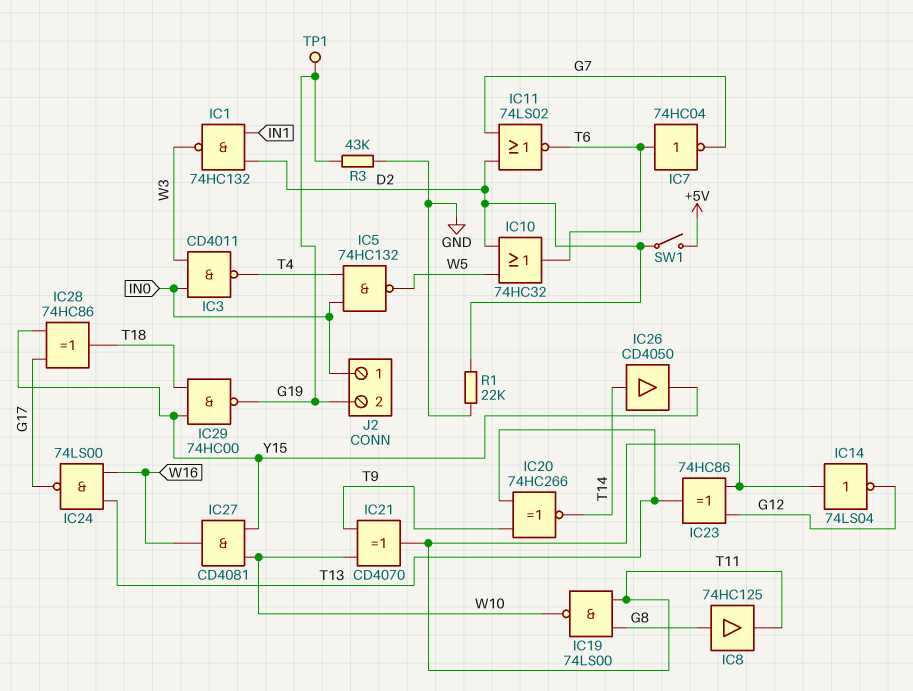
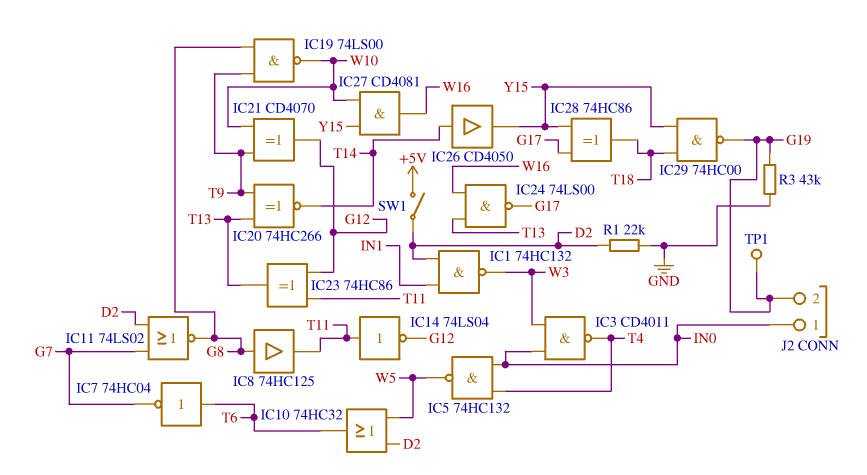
IC11: NOR 74LS02 (in D2, in G7, out T6) -> NOR 74LS02 (in D2, in G7, out G8)
IC19: NAND 74LS00 (in G8, in T11, out W10) -> NAND 74LS00 (in G8, in T9, out W10)
IC21: XOR CD4070 (in T9, in W10, out T11) -> XOR CD4070 (in T9, in W10, out G12)

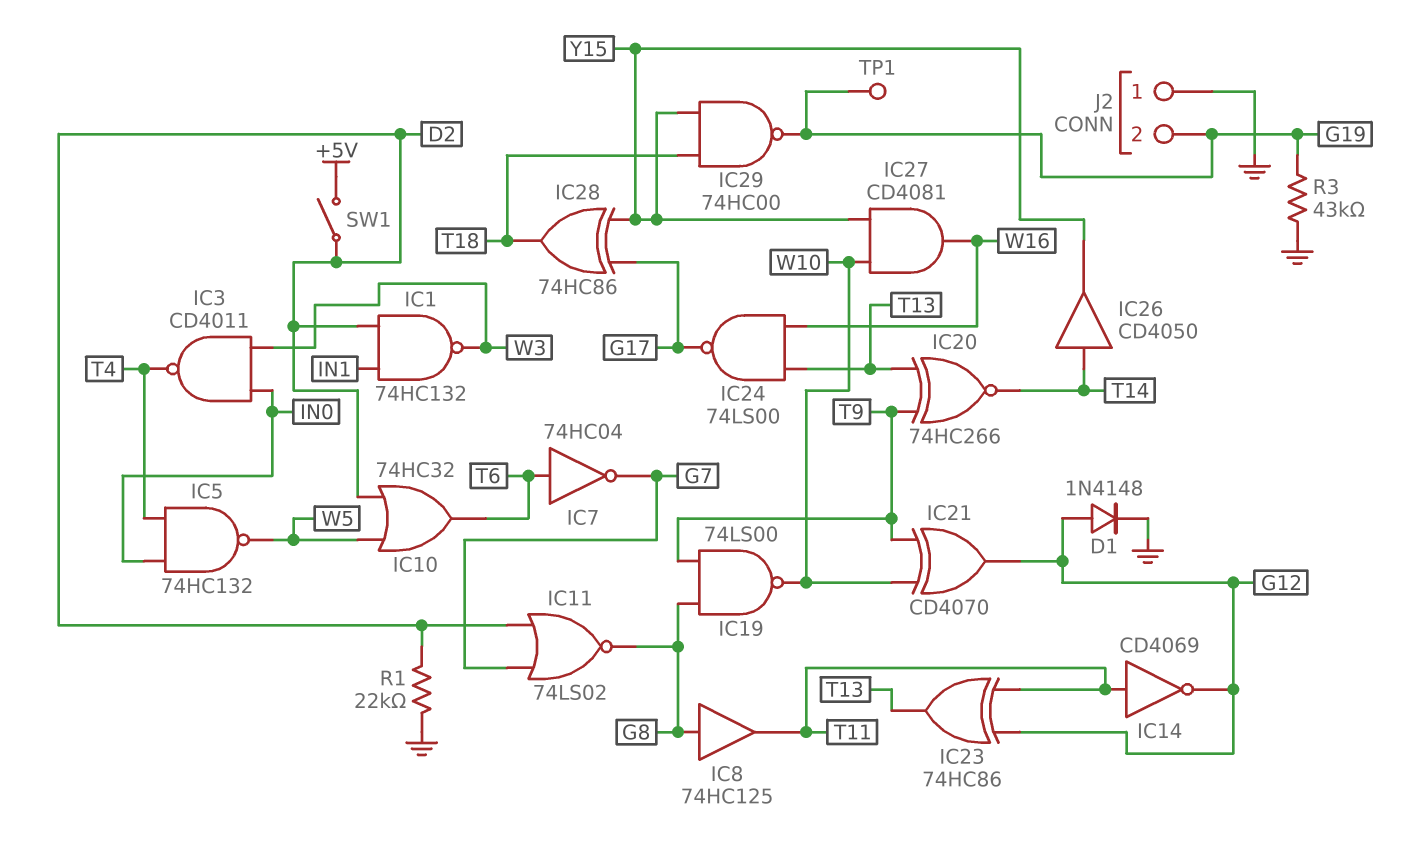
D1: none -> diode 1N4148 (A G12, K GND)
IC14: NOT 74LS04 (in T11, out G12) -> NOT CD4069 (in T11, out G12)
J2 pin 1: IN0 -> GND

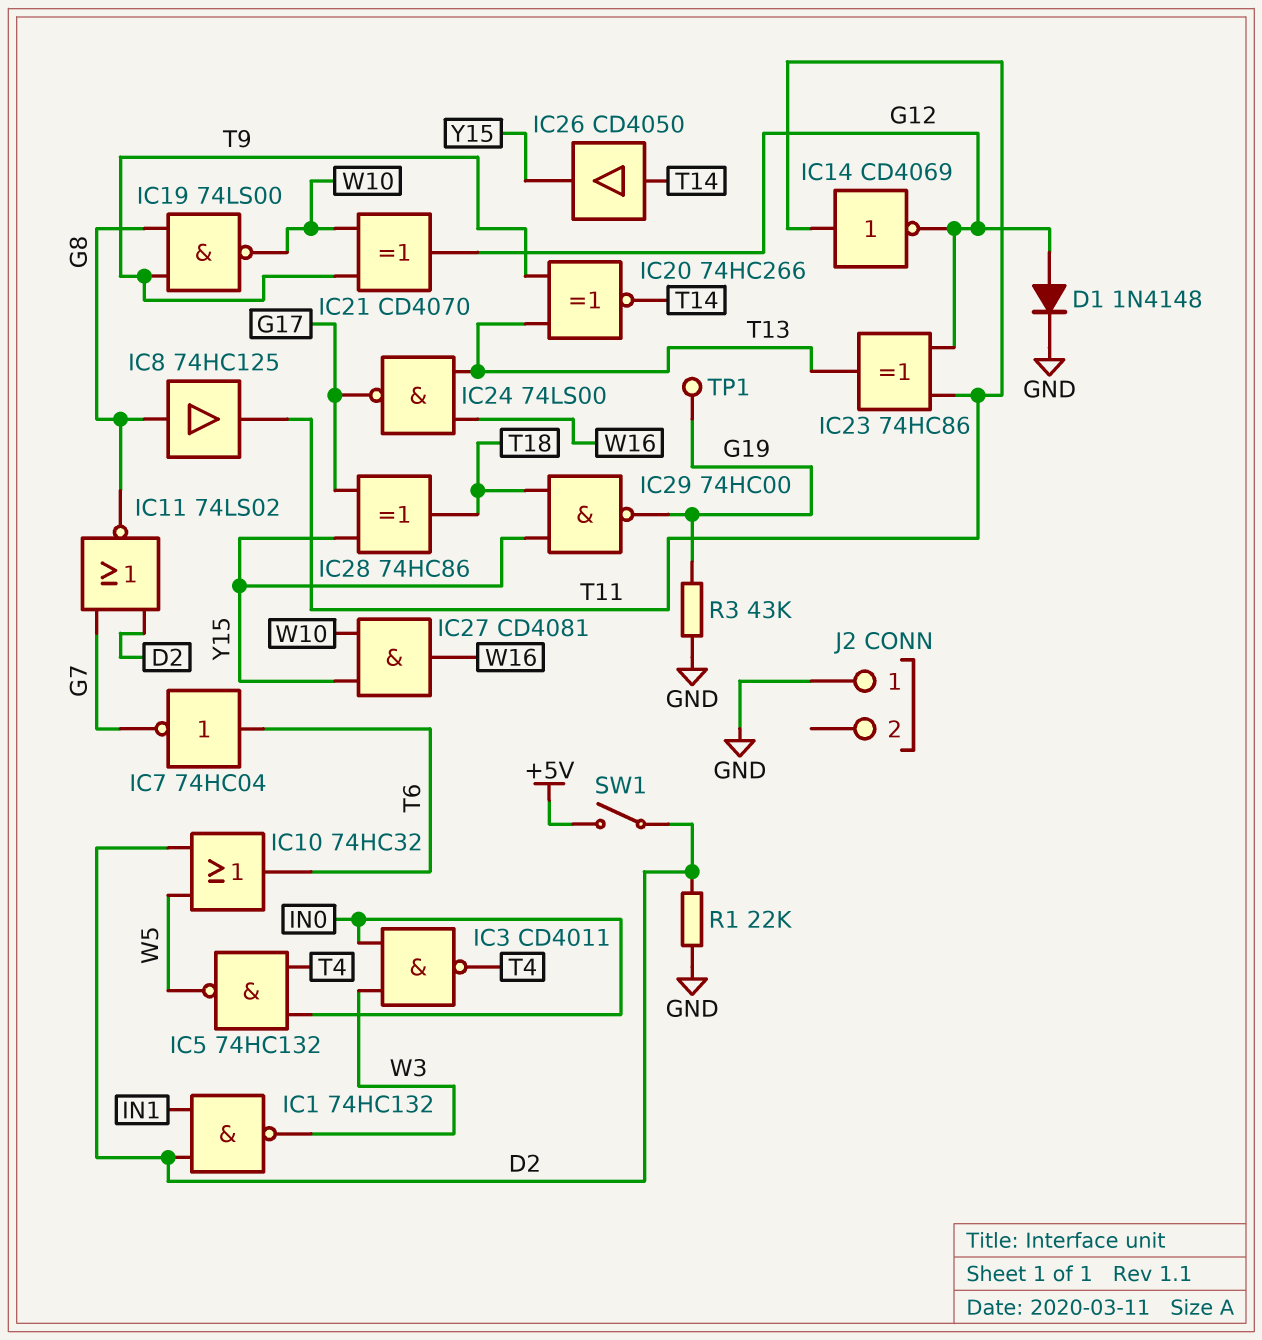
J2 pin 2: G19 -> none

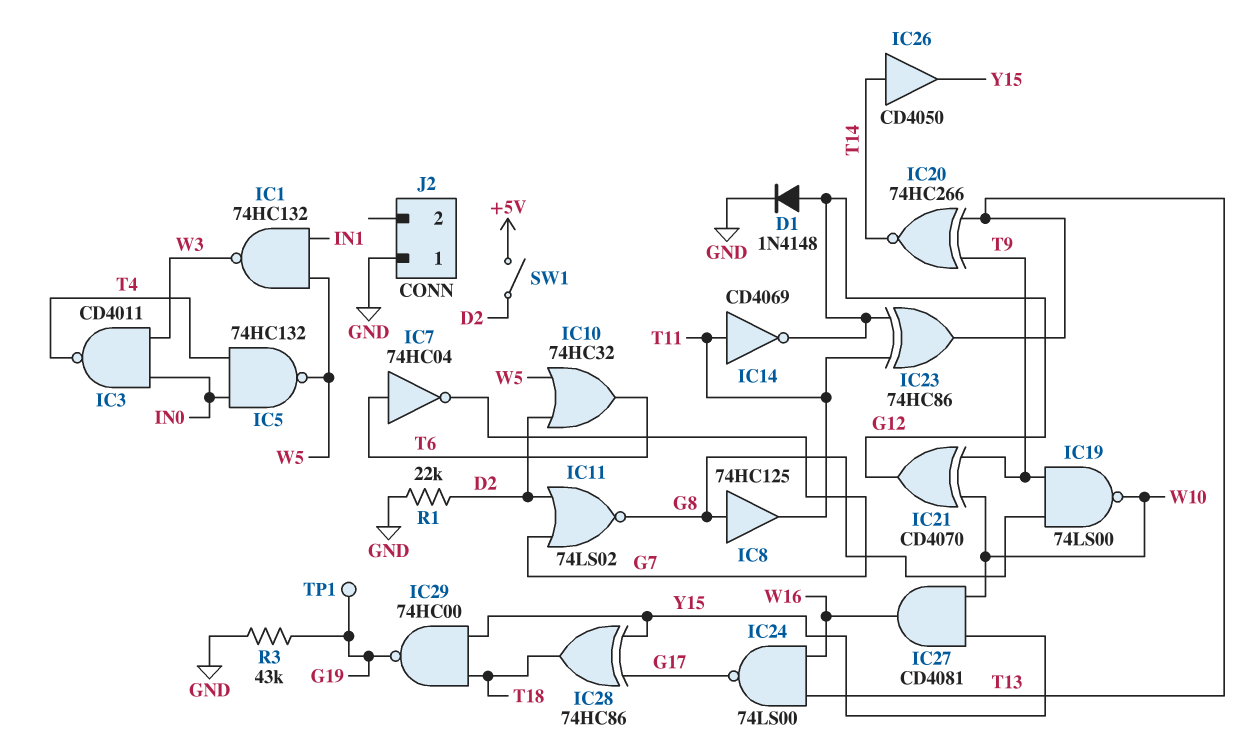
IC1: NAND 74HC132 (in D2, in IN1, out W3) -> NAND 74HC132 (in IN1, in W5, out W3)

